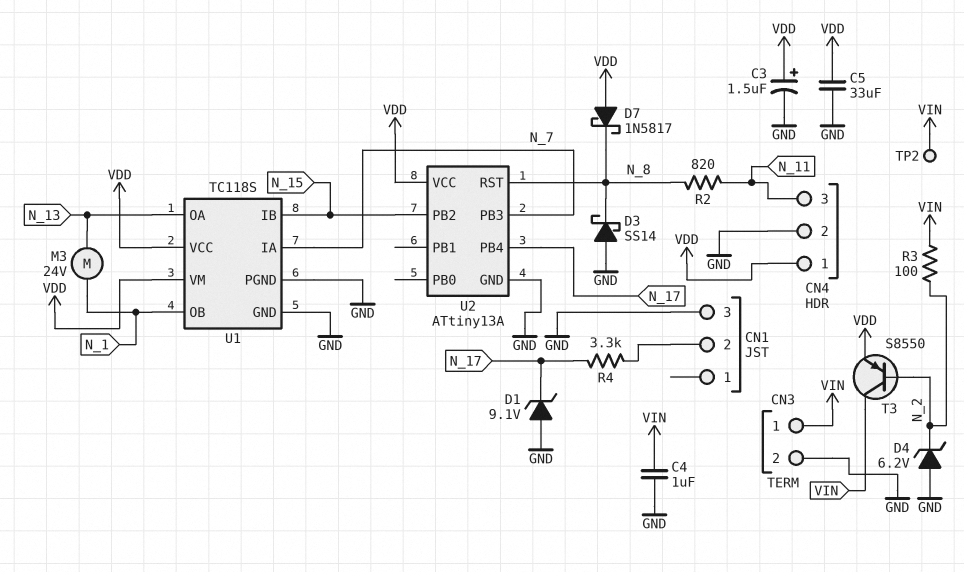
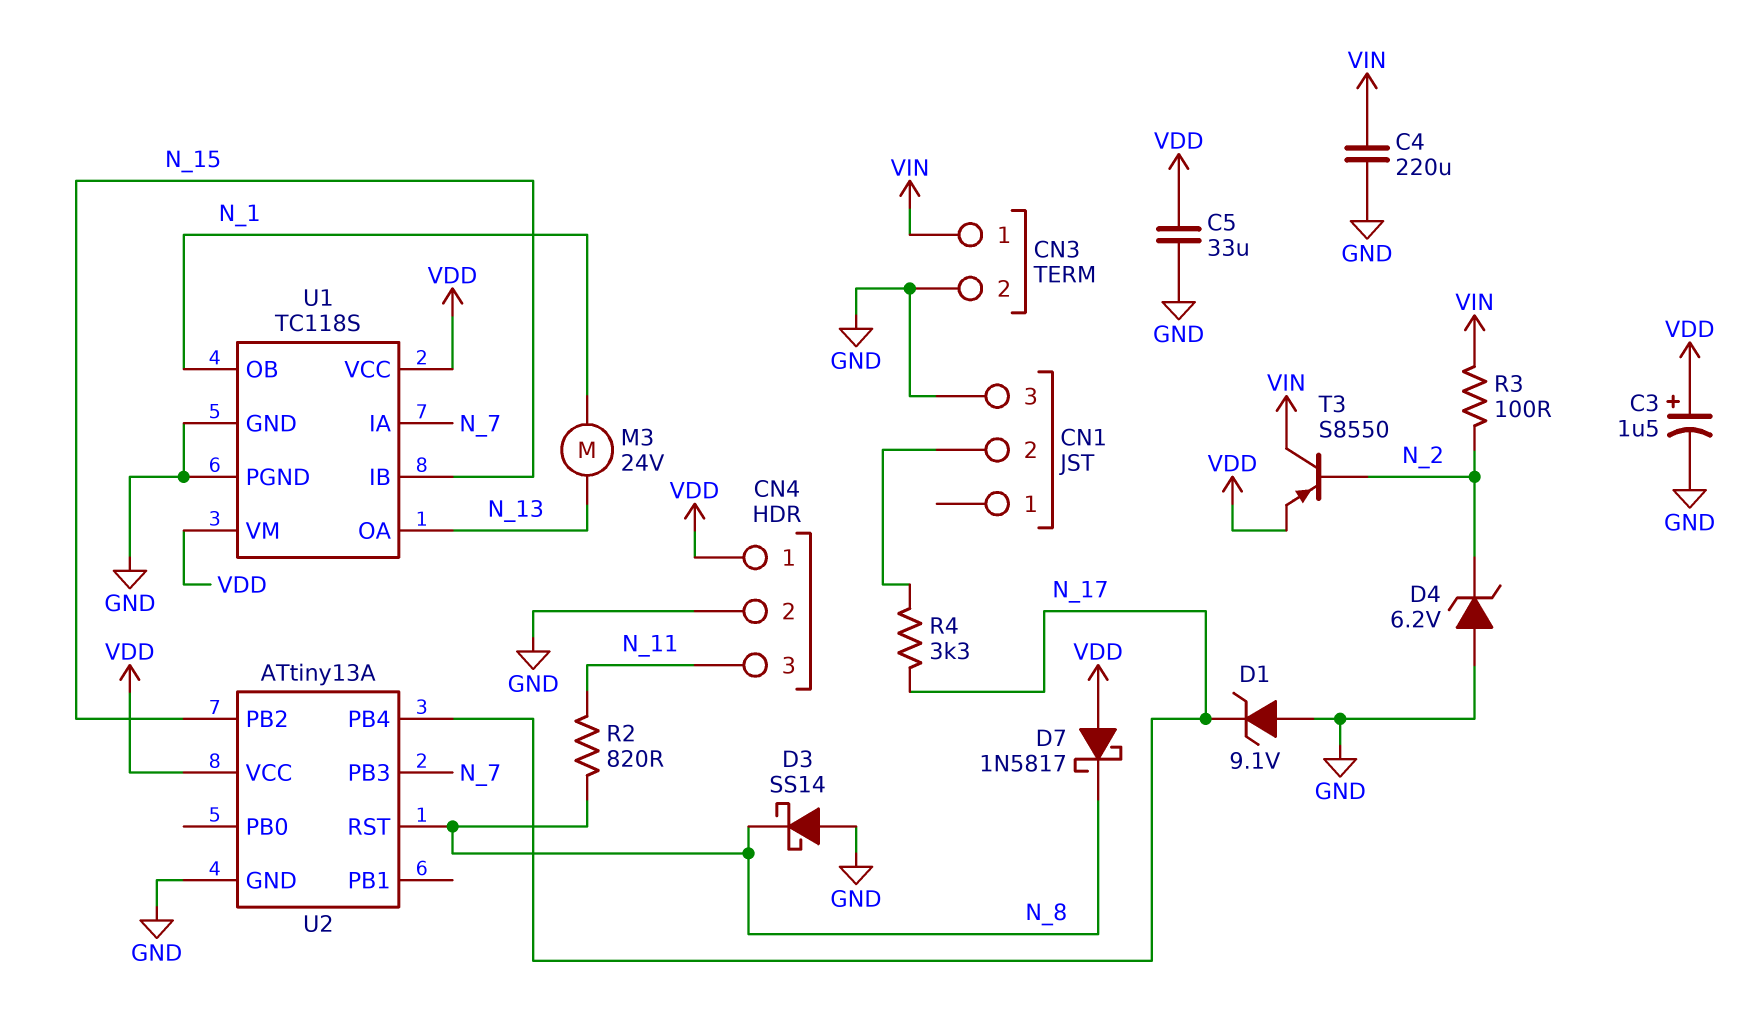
C4: 1uF (GND, VIN) -> 220uF (GND, VIN)
TP2: test point (VIN) -> none

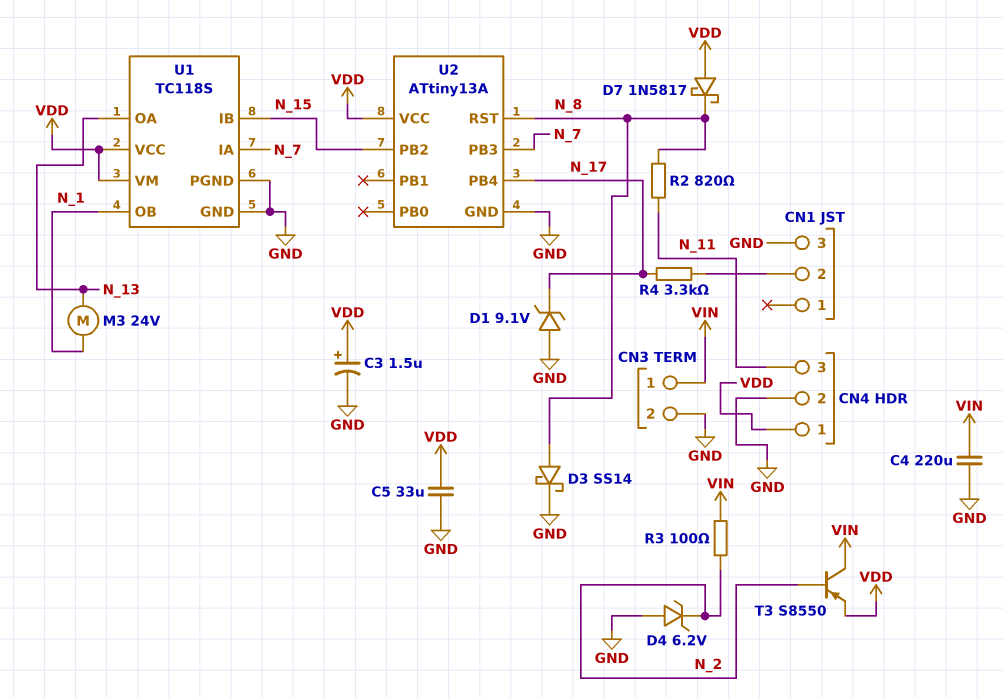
D3: schottky SS14 (A GND, K N_8) -> schottky SS14 (A N_8, K GND)

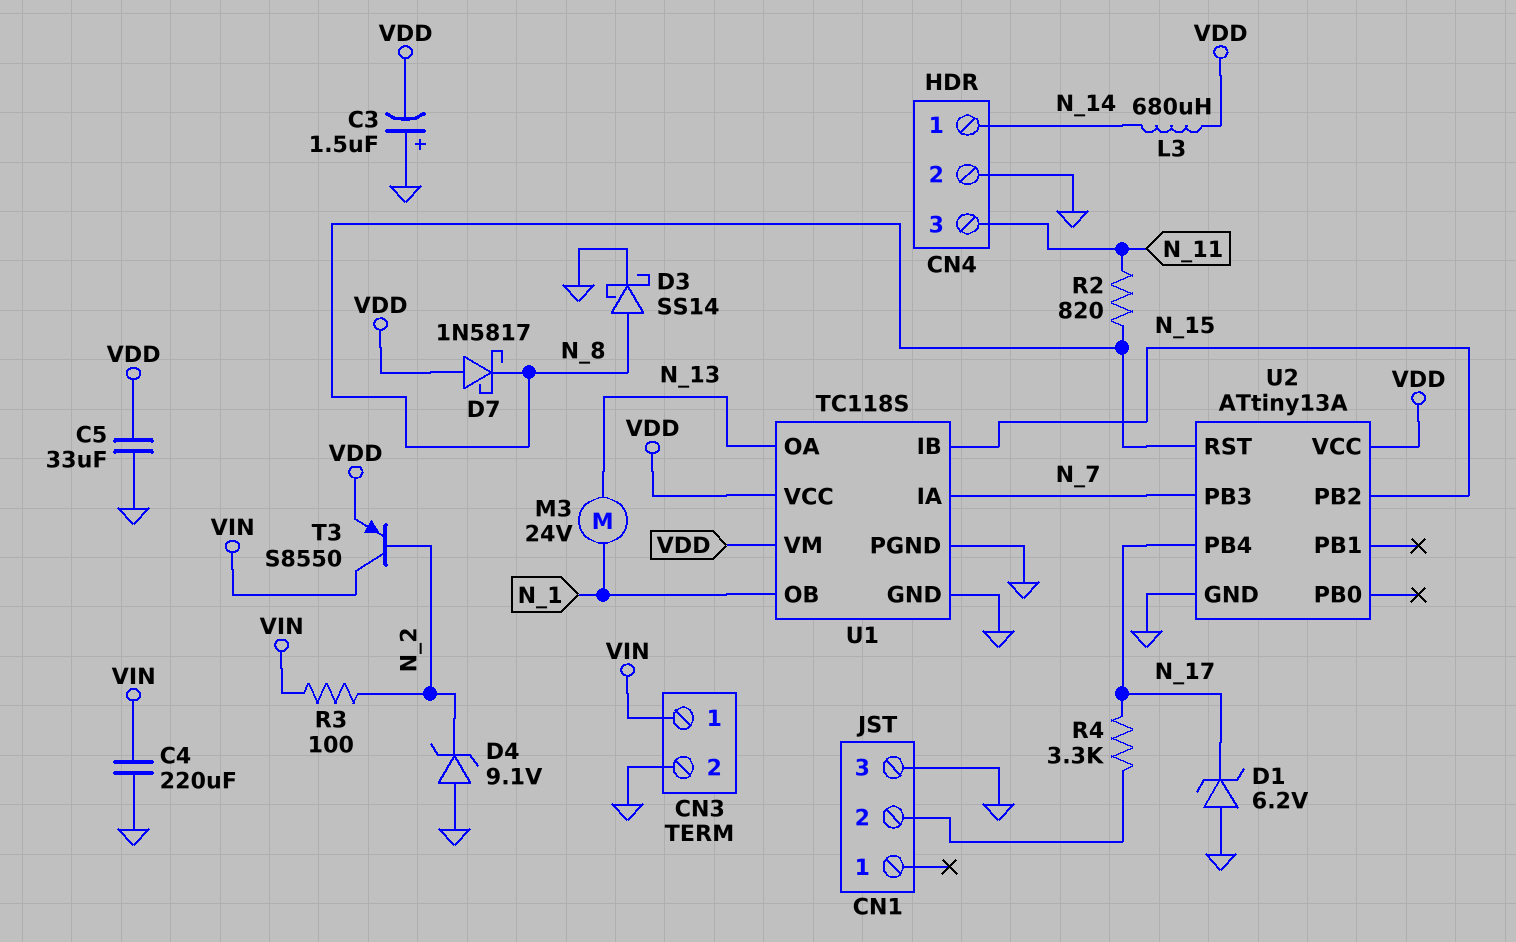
C3: 1.5uF (plus VDD, minus GND) -> 1.5uF (plus GND, minus VDD)
CN4 pin 1: VDD -> N_14
D1: zener 9.1V (A GND, K N_17) -> zener 6.2V (A GND, K N_17)
D4: zener 6.2V (A GND, K N_2) -> zener 9.1V (A GND, K N_2)
L3: none -> 680uH (N_14, VDD)

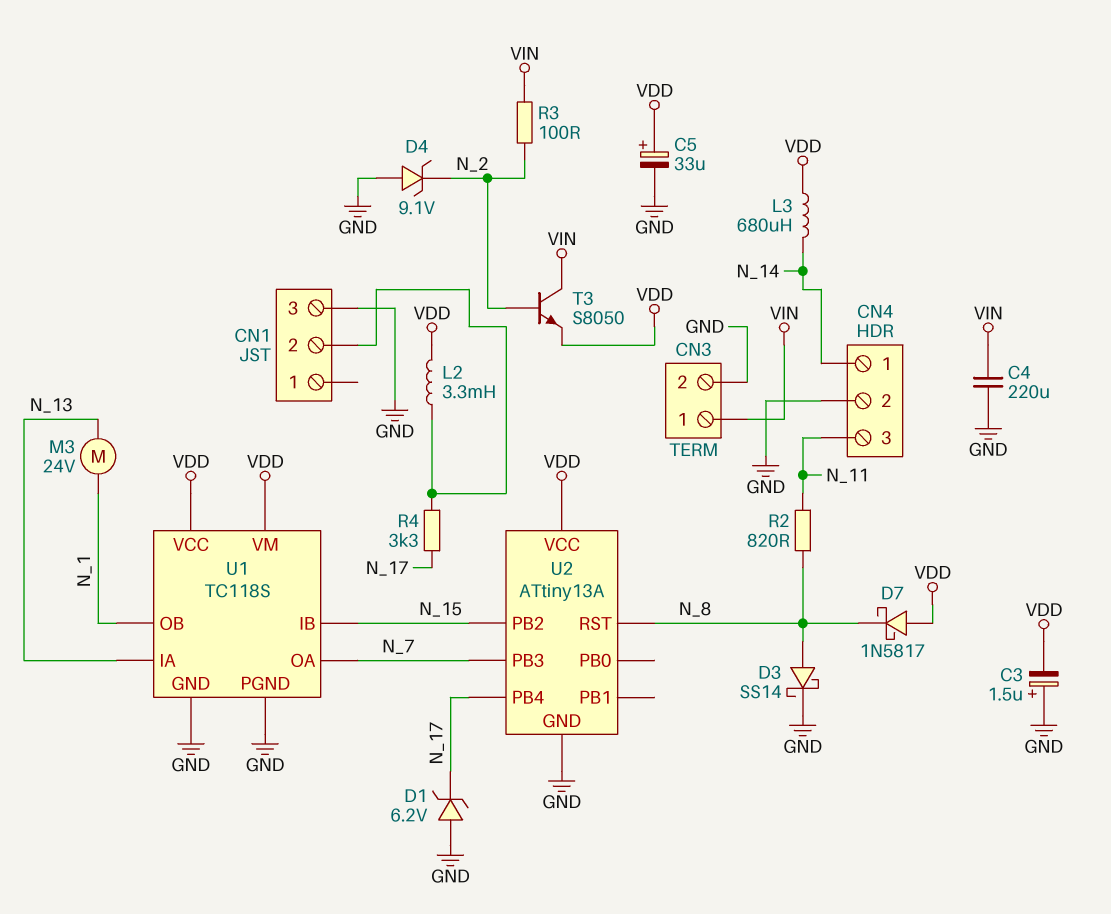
C5: 33uF (GND, VDD) -> 33uF (plus VDD, minus GND)
L2: none -> 3.3mH (CN1/2, VDD)
T3: PNP S8550 (B N_2, C VIN, E VDD) -> NPN S8050 (B N_2, C VIN, E VDD)
U1 pin IA: N_7 -> N_13
U1 pin OA: N_13 -> N_7

